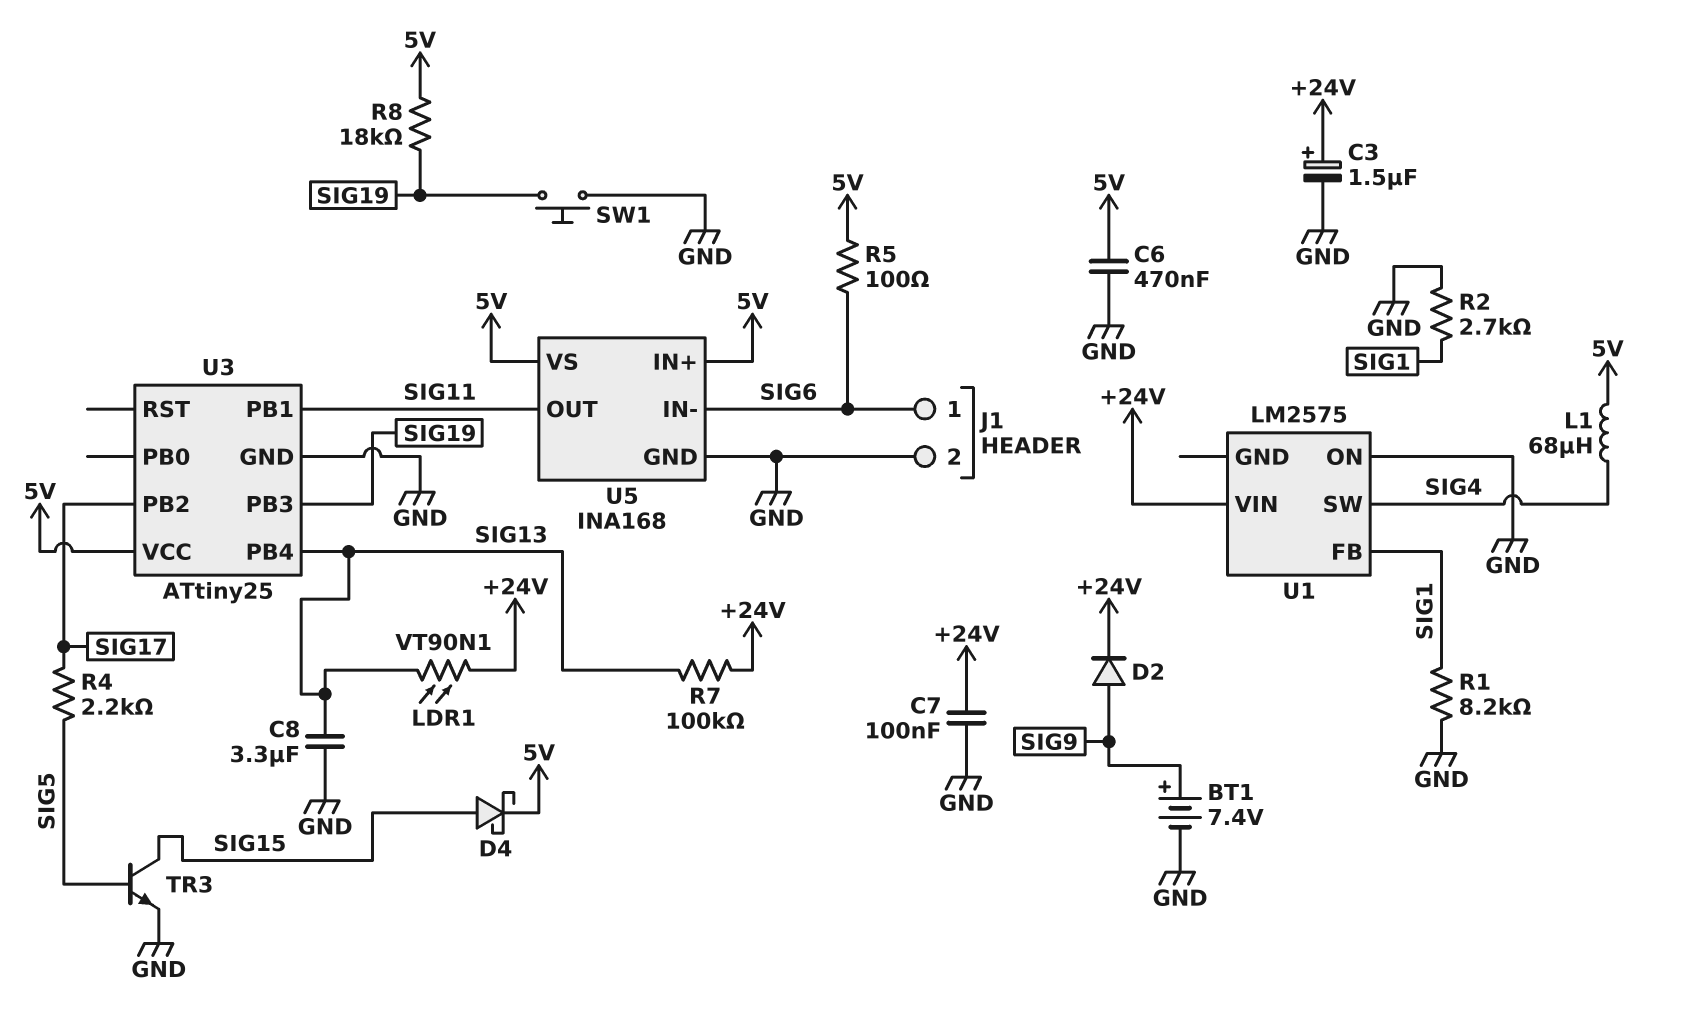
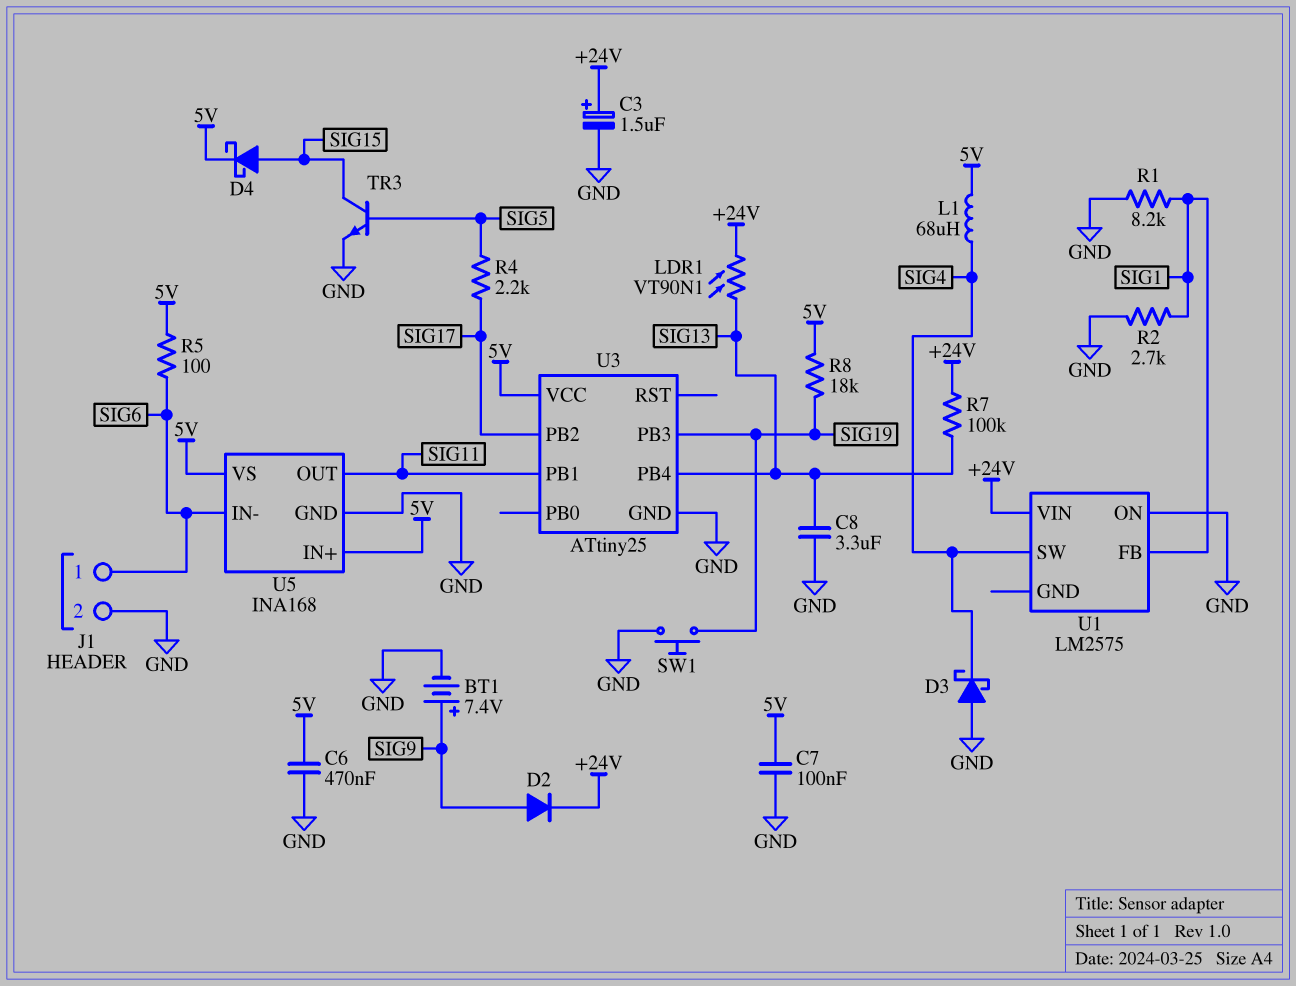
C7: 100nF (+24V, GND) -> 100nF (5V, GND)
D3: none -> schottky (A GND, K SIG4)

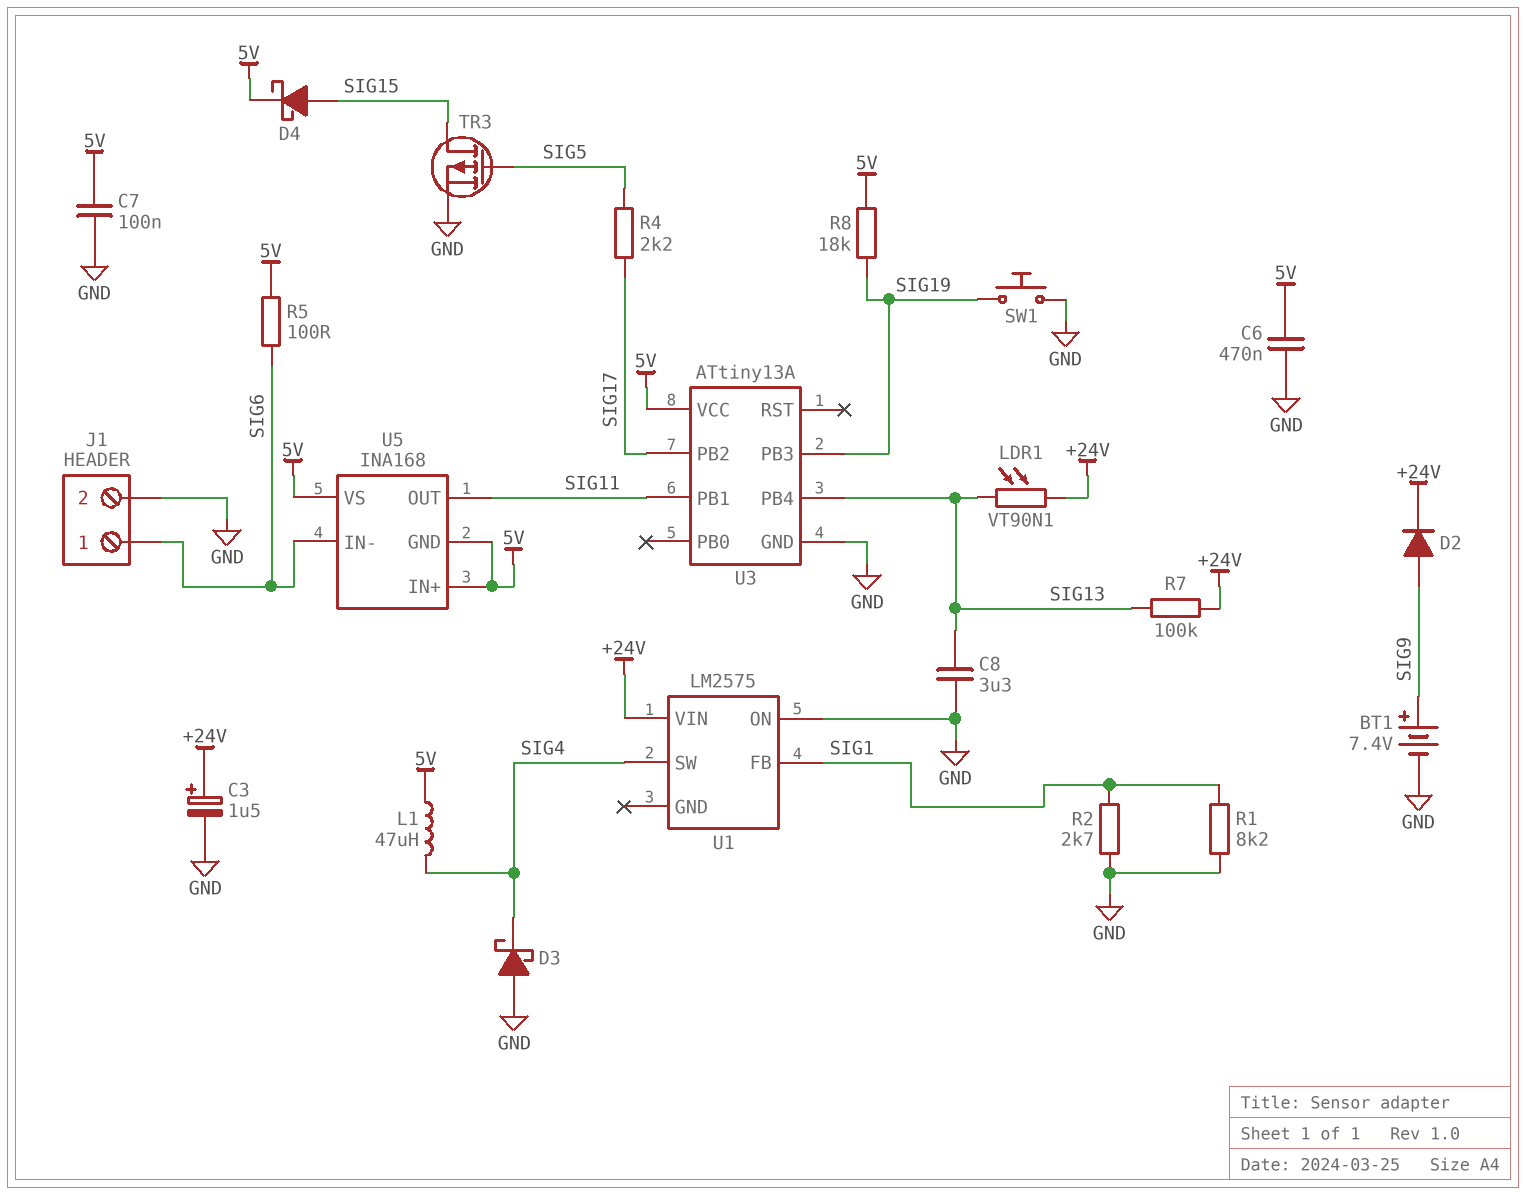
L1: 68uH (5V, SIG4) -> 47uH (5V, SIG4)
TR3: NPN (B SIG5, C SIG15, E GND) -> PMOS (G SIG5, D SIG15, S GND)
U3: ATtiny25 -> ATtiny13A
U5 pin GND: GND -> 5V

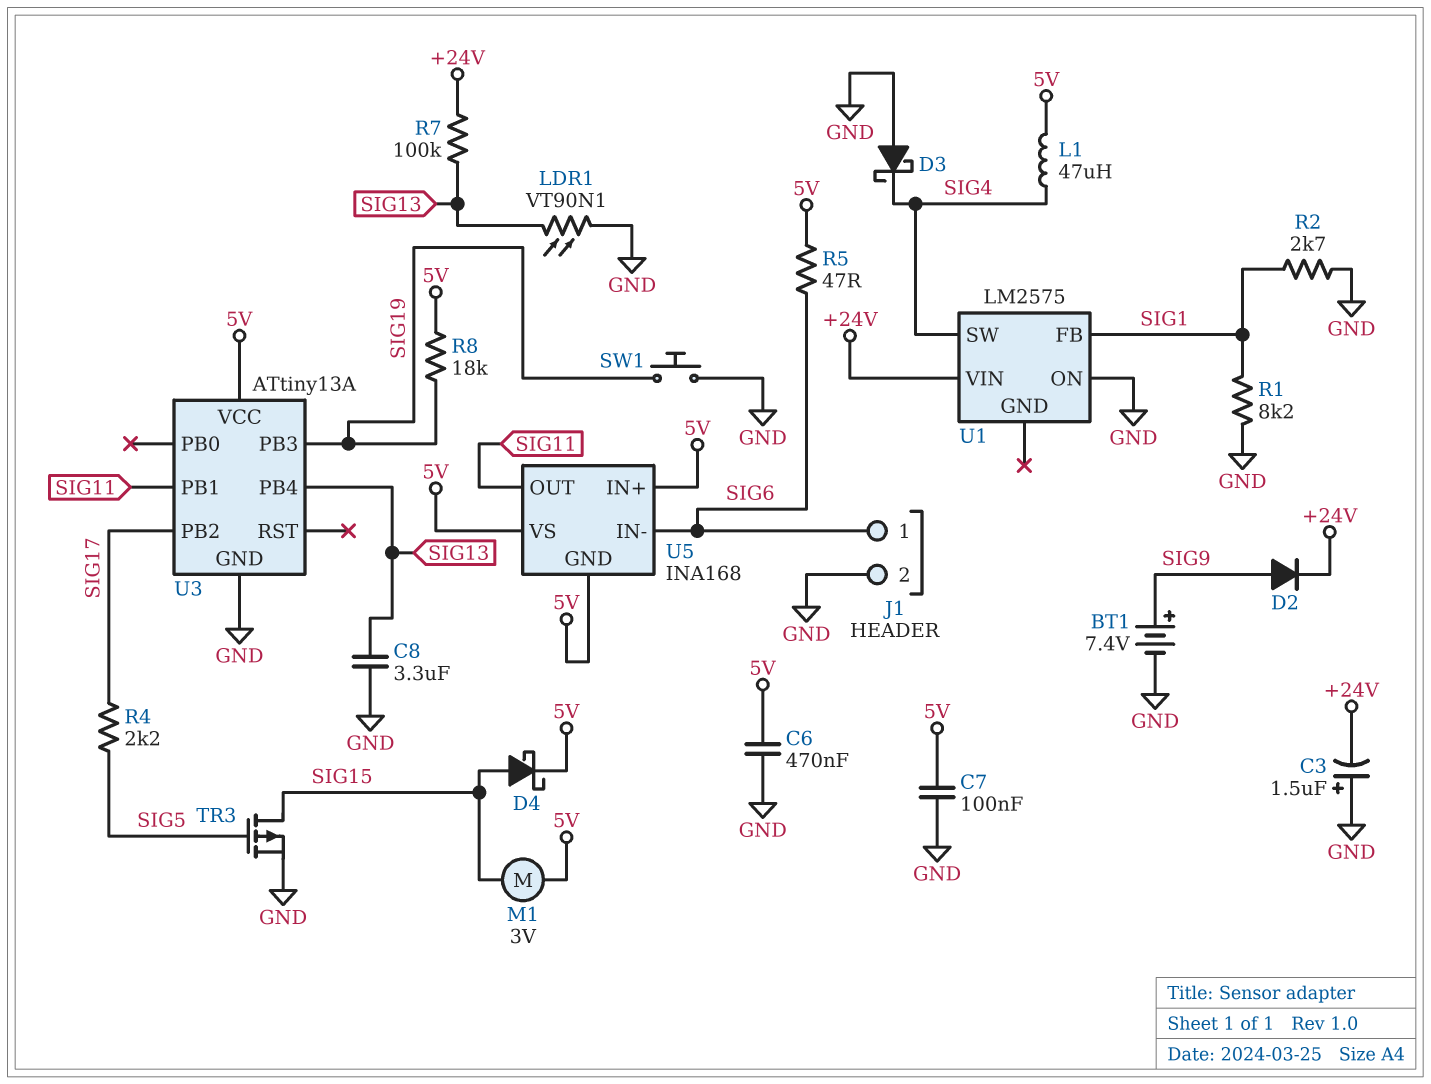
C3: 1.5uF (plus +24V, minus GND) -> 1.5uF (plus GND, minus +24V)
LDR1: VT90N1 (+24V, SIG13) -> VT90N1 (GND, SIG13)
M1: none -> motor 3V (5V, SIG15)
R5: 100 (5V, SIG6) -> 47 (5V, SIG6)

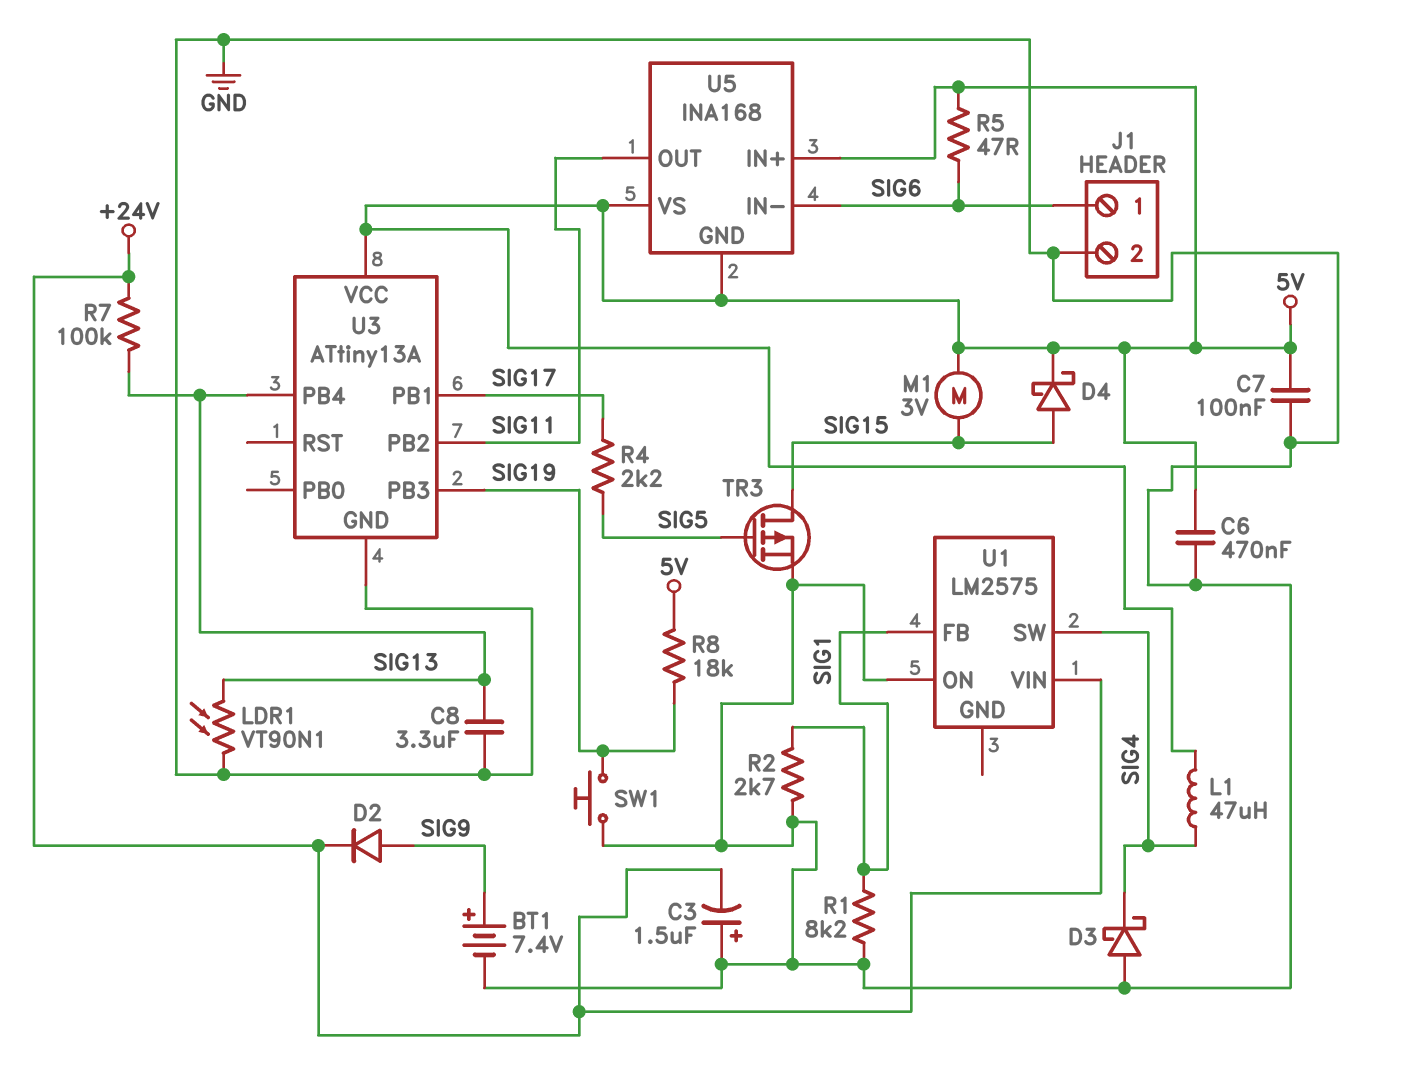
U3 pin PB1: SIG11 -> SIG17
U3 pin PB2: SIG17 -> SIG11

